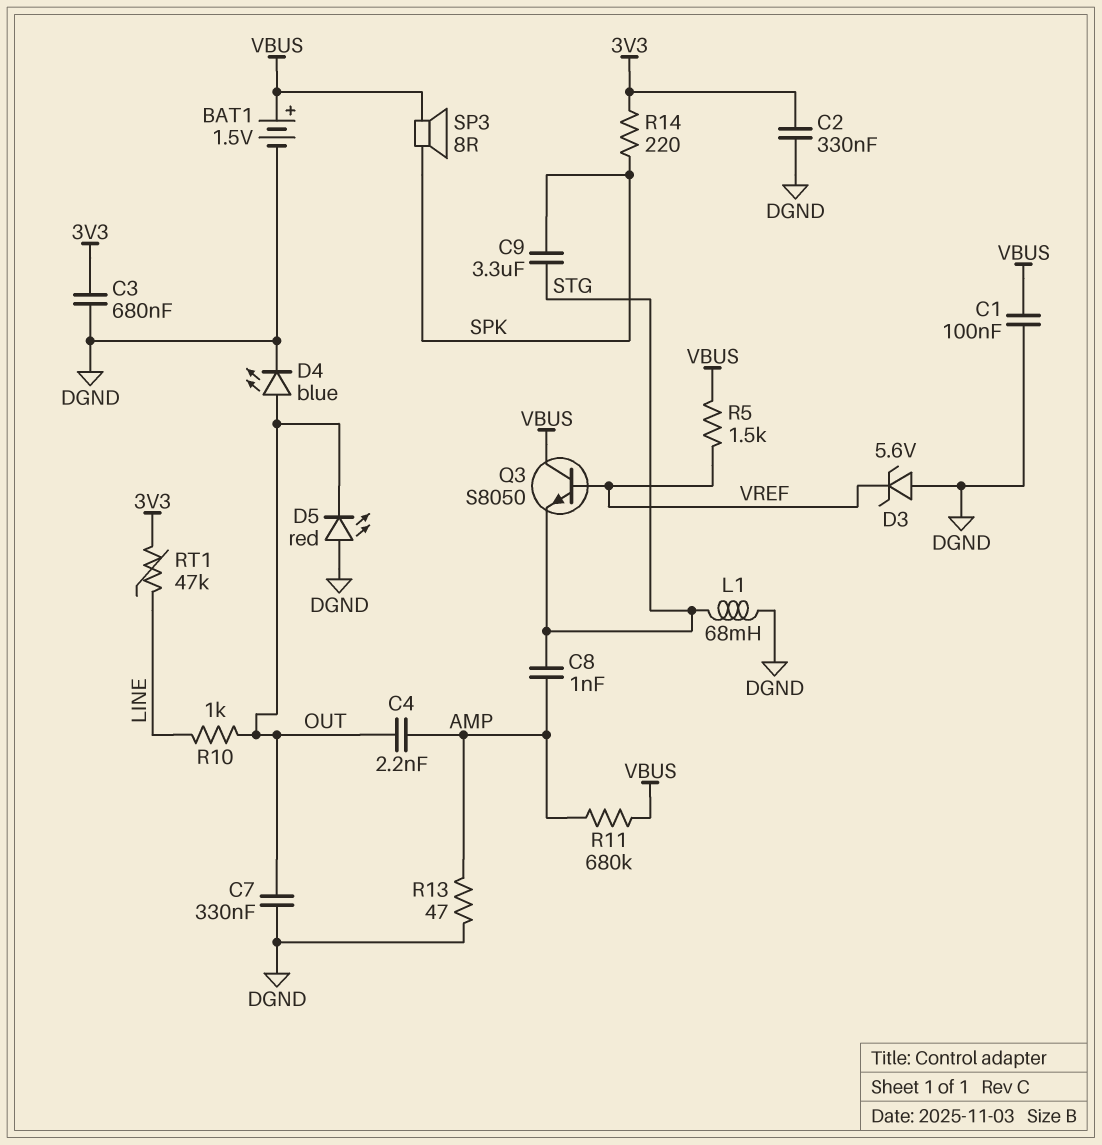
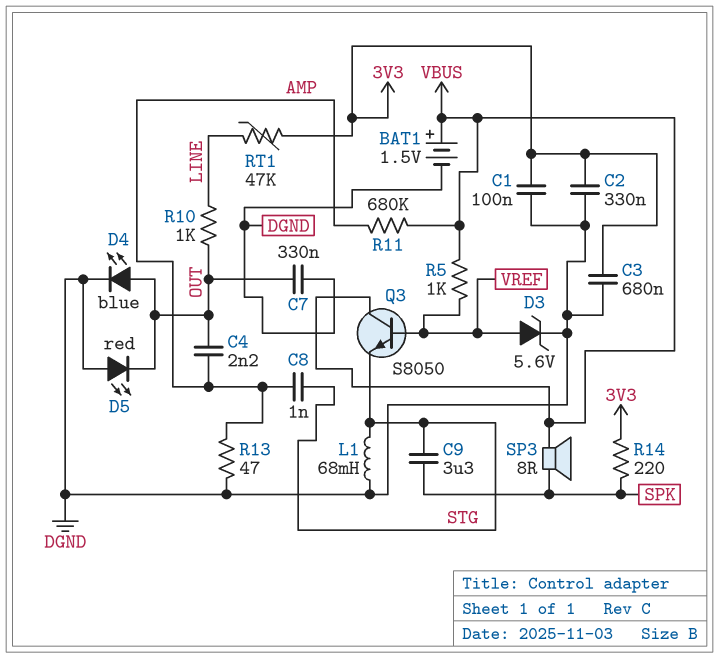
C1: 100nF (DGND, VBUS) -> 100nF (3V3, DGND)
D3: zener 5.6V (A DGND, K VREF) -> zener 5.6V (A VREF, K DGND)
R5: 1.5k (VBUS, VREF) -> 1k (VBUS, VREF)

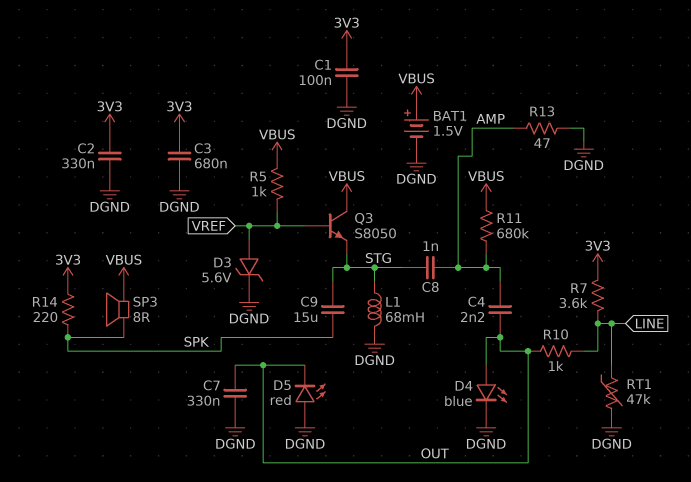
C9: 3.3uF (SPK, STG) -> 15uF (SPK, STG)
R7: none -> 3.6k (3V3, LINE)
RT1: 47k (3V3, LINE) -> 47k (DGND, LINE)

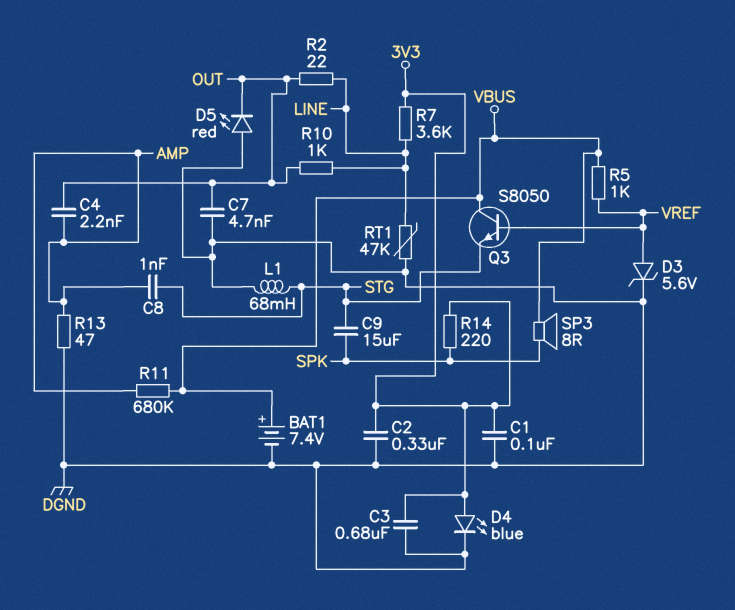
BAT1: 1.5V (plus VBUS, minus DGND) -> 7.4V (plus VBUS, minus DGND)
C7: 330nF (DGND, OUT) -> 4.7nF (DGND, OUT)
D4: LED blue (A OUT, K DGND) -> LED blue (A 3V3, K DGND)
R2: none -> 22 (LINE, OUT)

